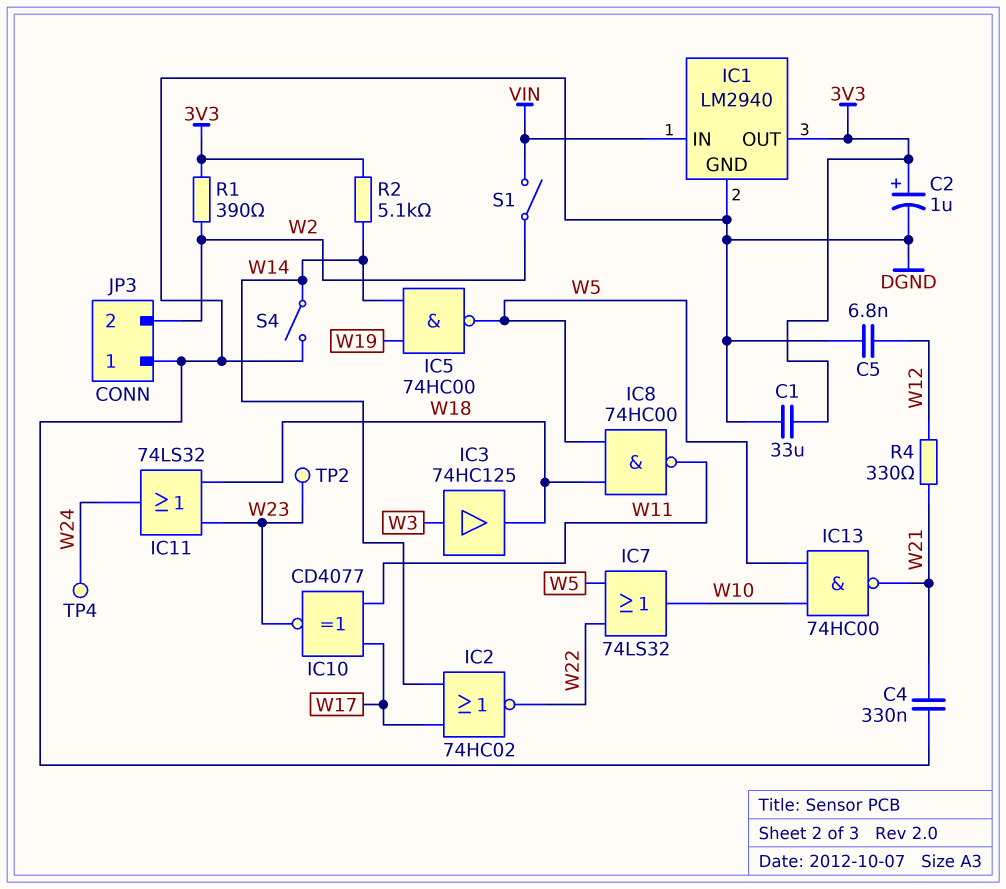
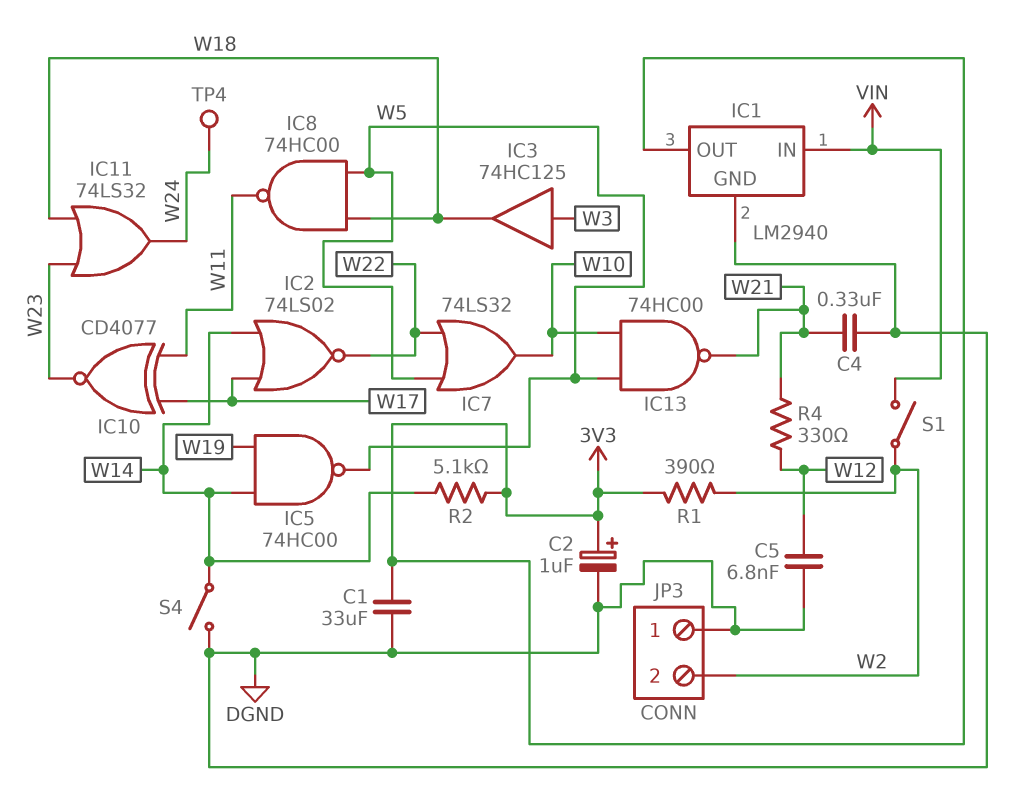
IC2: NOR 74HC02 (in W14, in W17, out W22) -> NOR 74LS02 (in W14, in W17, out W22)
TP2: test point (W23) -> none

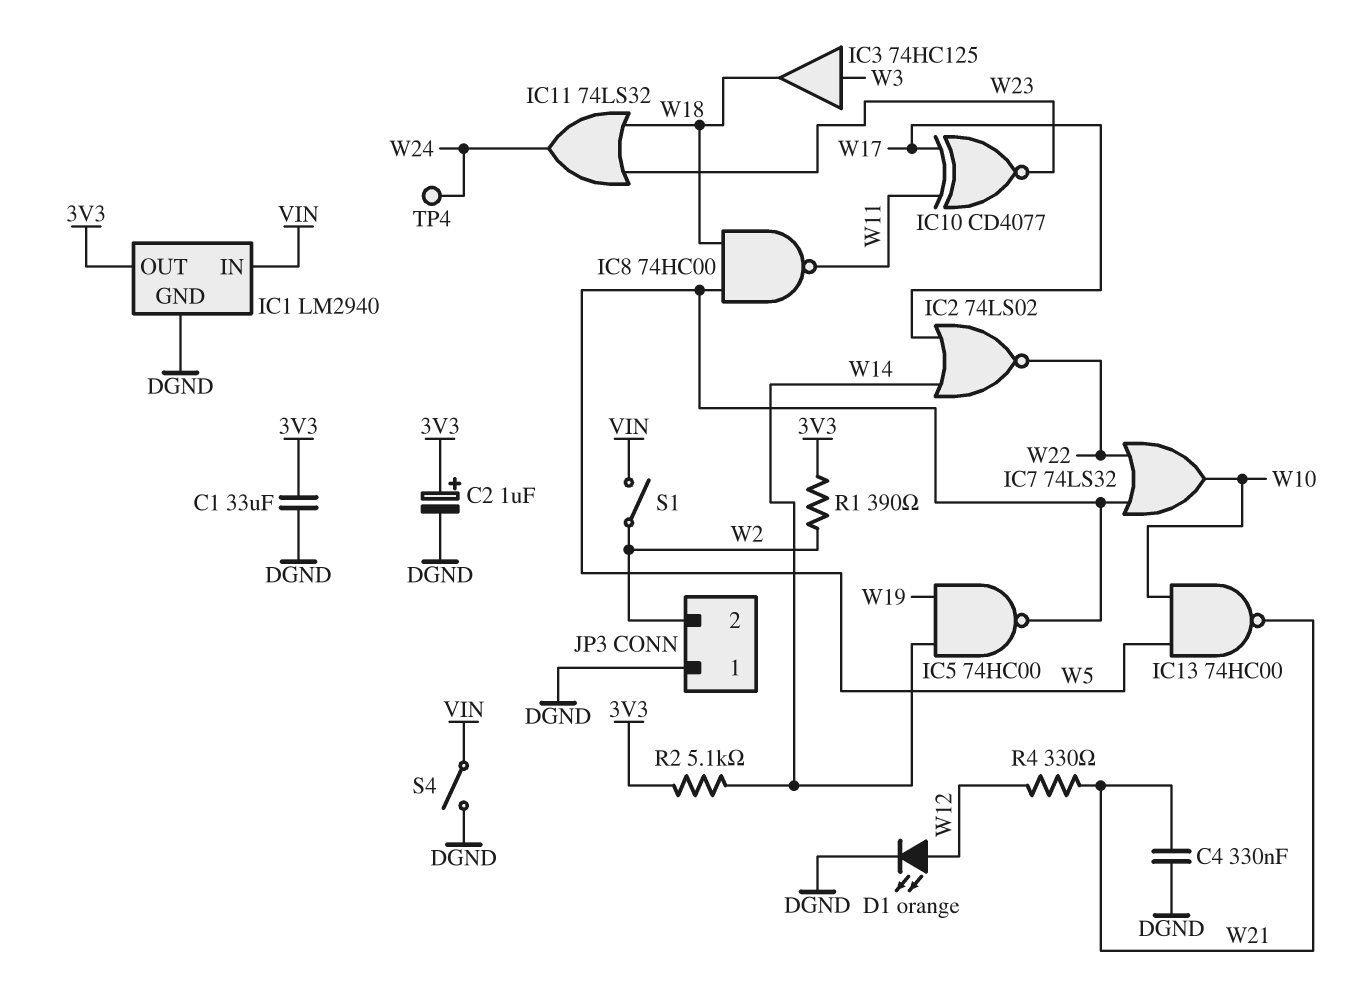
C5: 6.8nF (DGND, W12) -> none
D1: none -> LED orange (A W12, K DGND)
S4: switch (DGND, W14) -> switch (DGND, VIN)

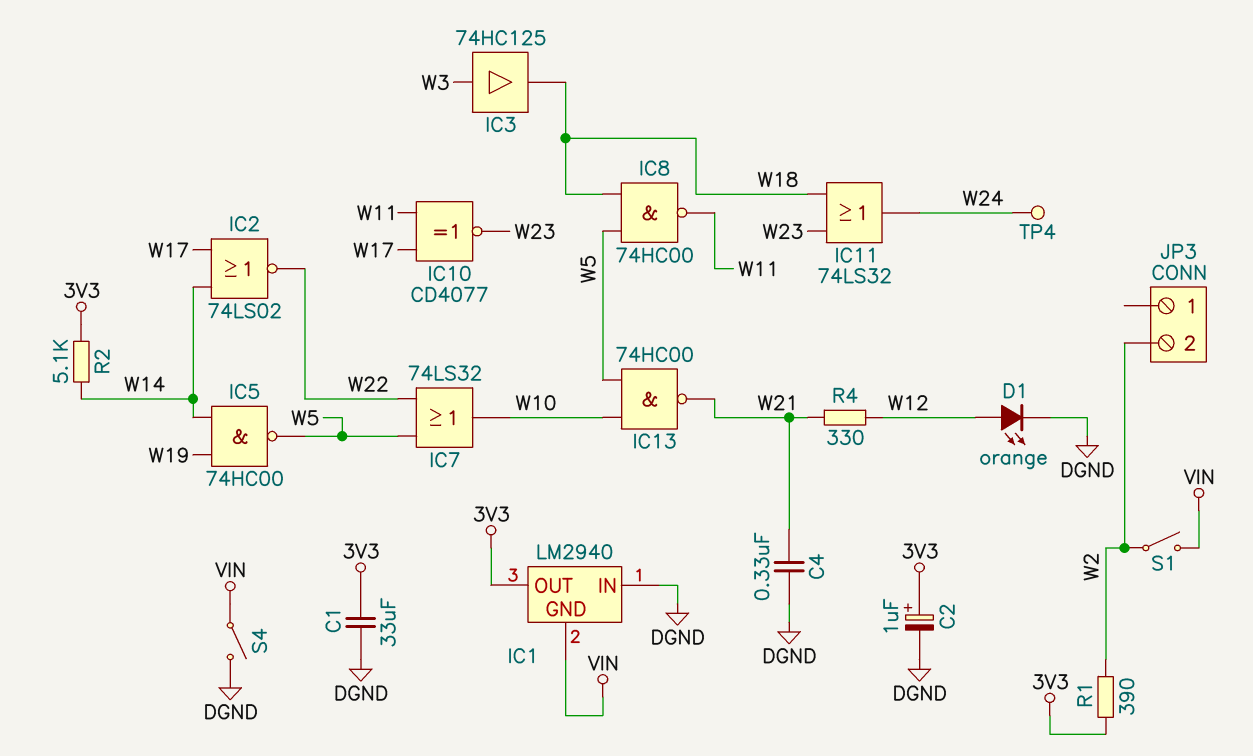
IC1 pin GND: DGND -> VIN
IC1 pin IN: VIN -> DGND
JP3 pin 1: DGND -> none

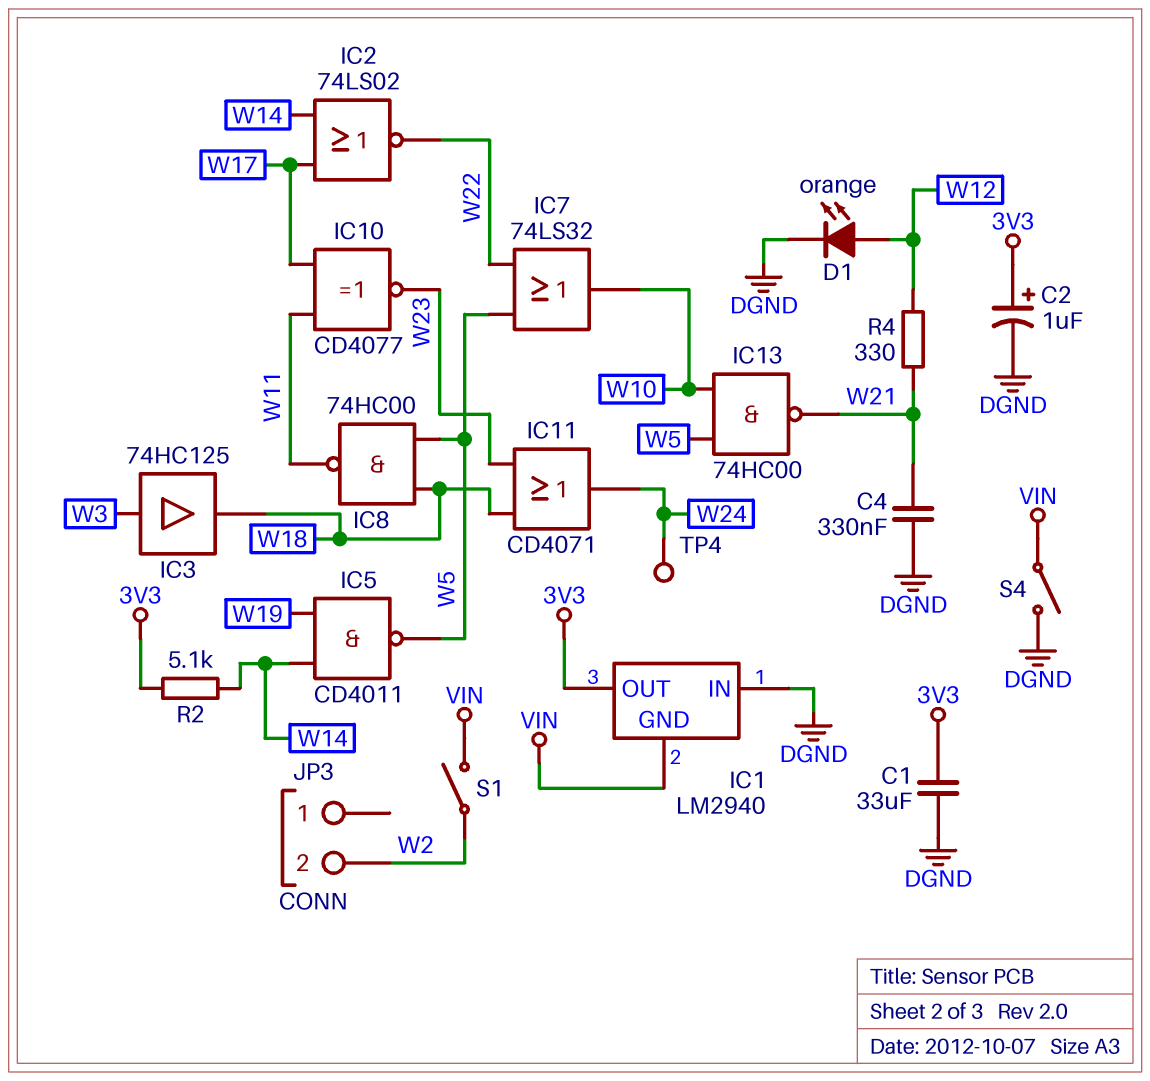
IC5: NAND 74HC00 (in W14, in W19, out W5) -> NAND CD4011 (in W14, in W19, out W5)
IC11: OR 74LS32 (in W18, in W23, out W24) -> OR CD4071 (in W18, in W23, out W24)
R1: 390 (3V3, W2) -> none

